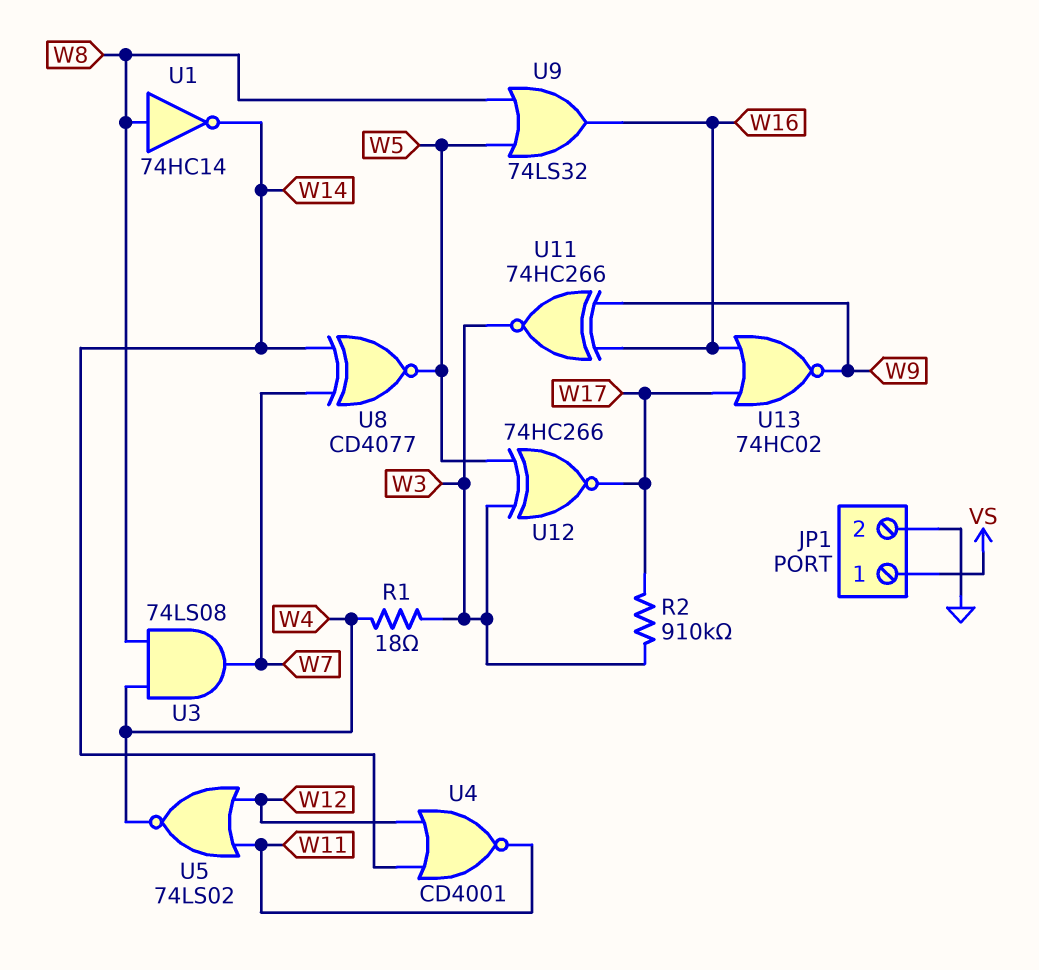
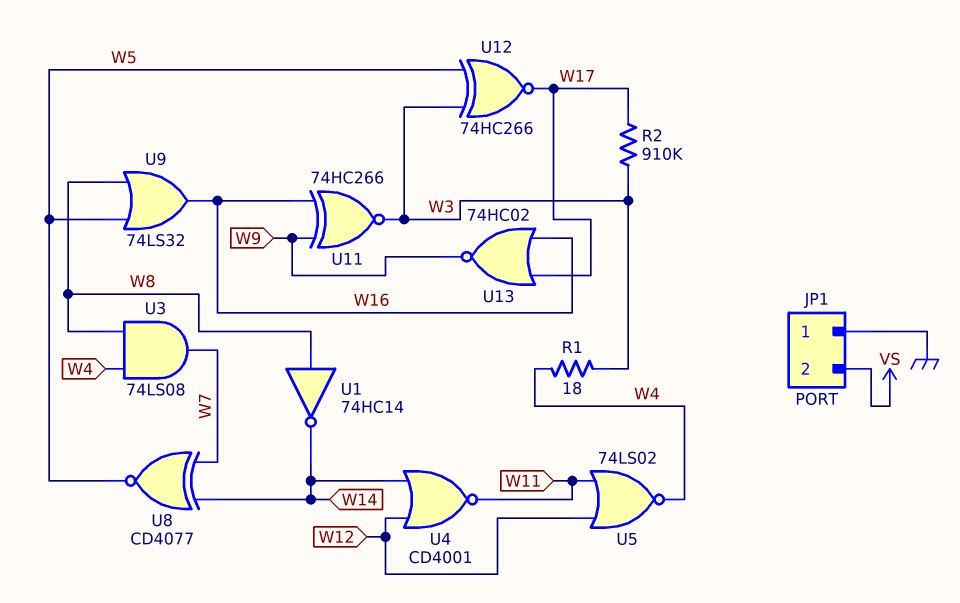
JP1 pin 1: VS -> GND
JP1 pin 2: GND -> VS

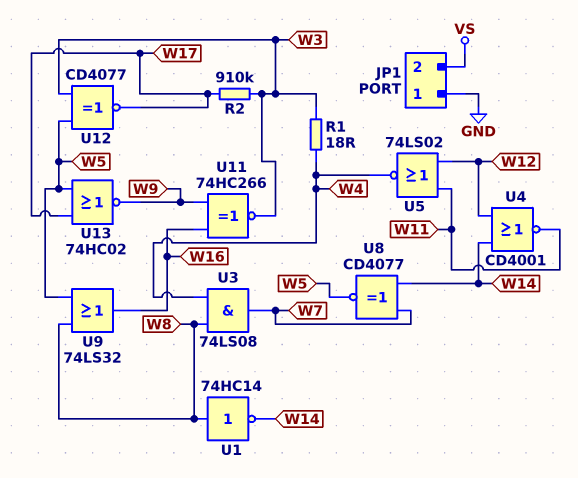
U12: XNOR 74HC266 (in W3, in W5, out W17) -> XNOR CD4077 (in W3, in W5, out W17)
U13: NOR 74HC02 (in W16, in W17, out W9) -> NOR 74HC02 (in W5, in W17, out W9)

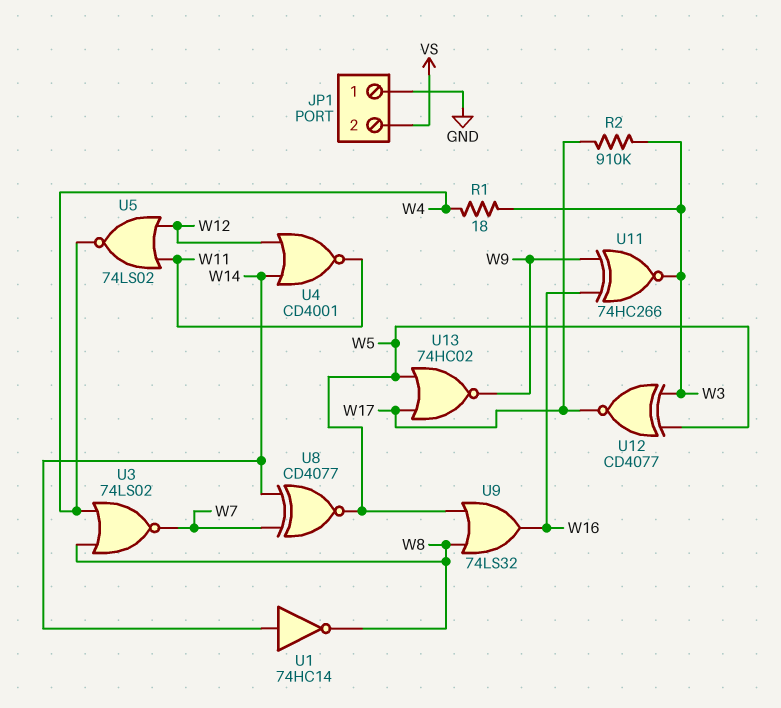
U1: NOT 74HC14 (in W8, out W14) -> NOT 74HC14 (in W14, out W8)
U3: AND 74LS08 (in W4, in W8, out W7) -> NOR 74LS02 (in W4, in W8, out W7)

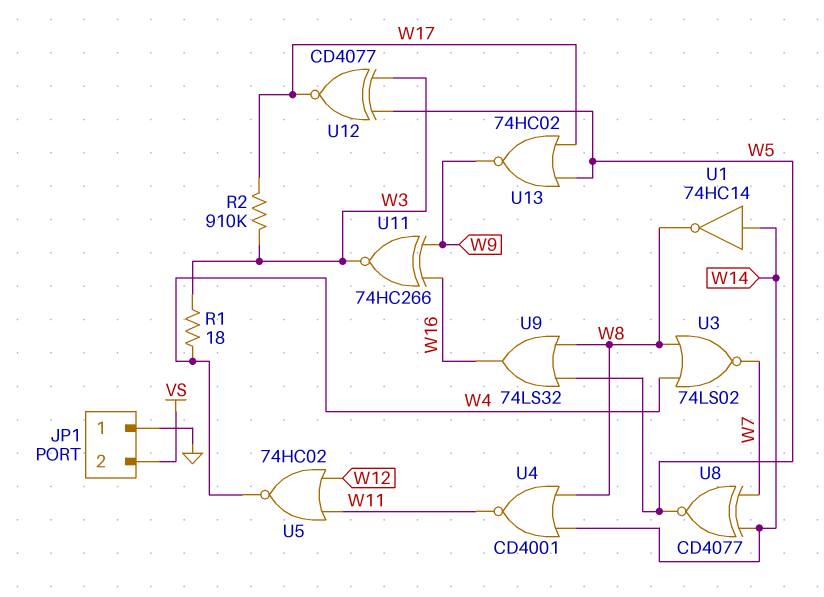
U4: NOR CD4001 (in W12, in W14, out W11) -> NOR CD4001 (in W8, in W14, out W11)
U5: NOR 74LS02 (in W11, in W12, out W4) -> NOR 74HC02 (in W11, in W12, out W4)

